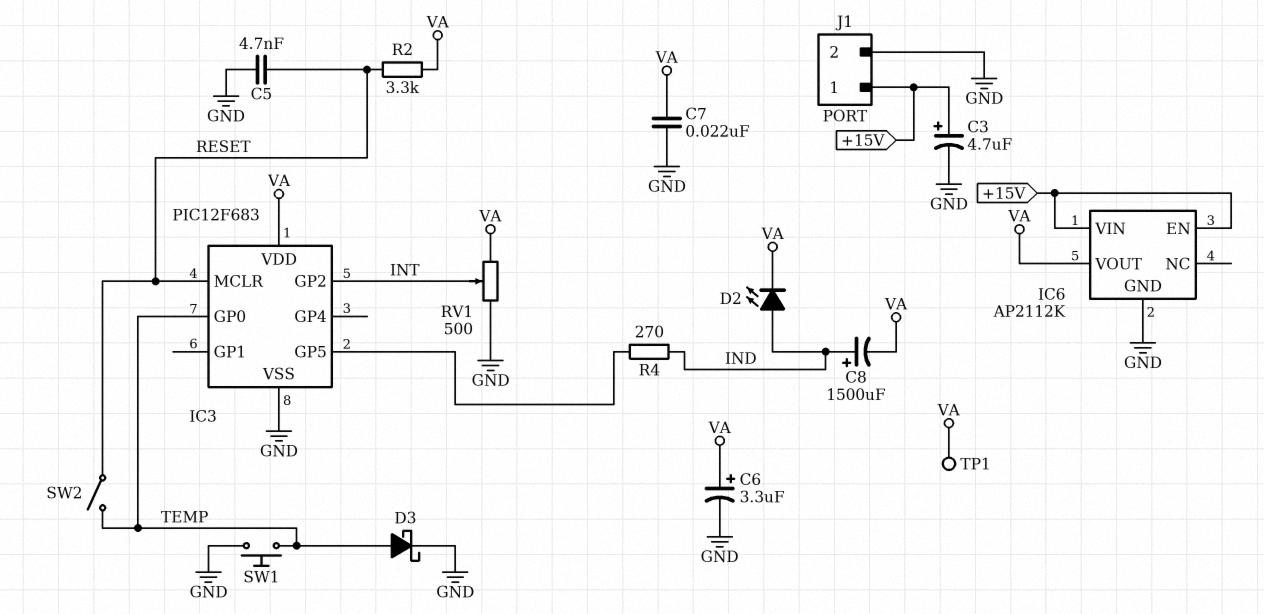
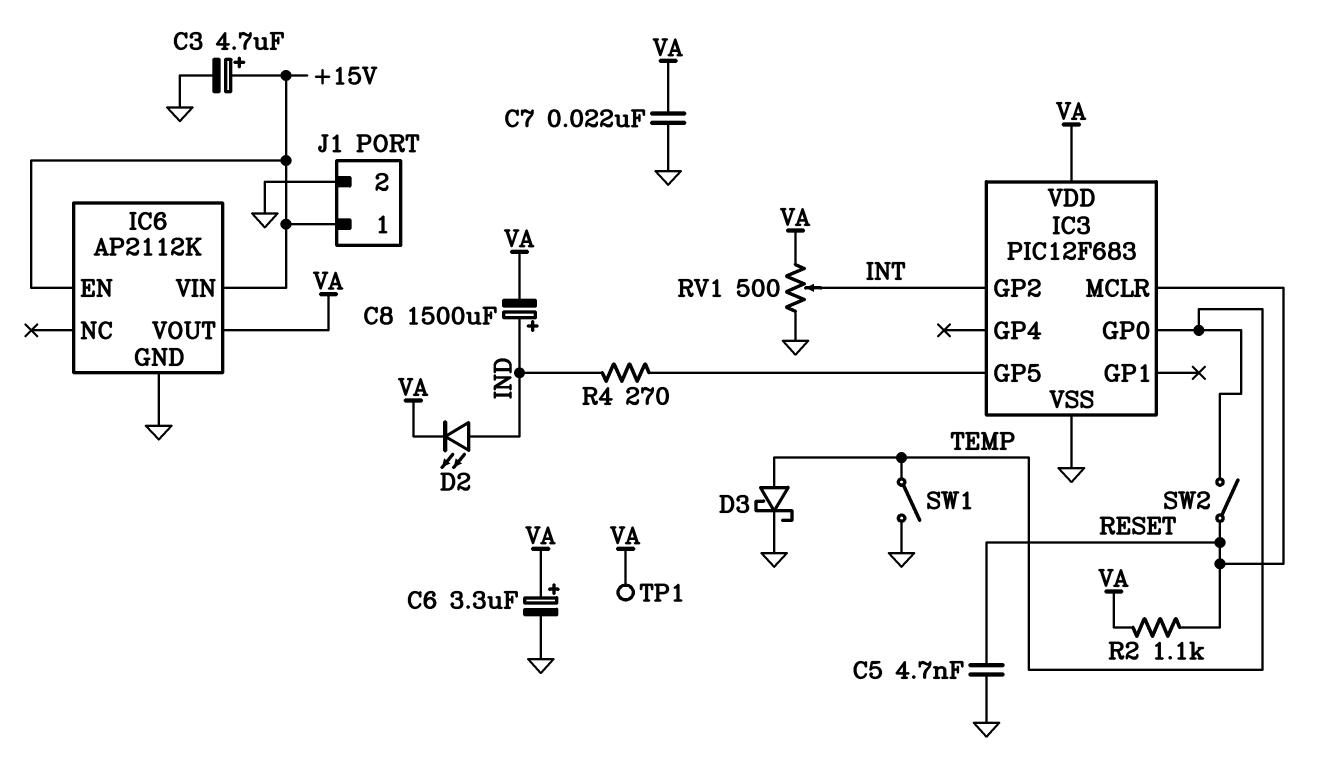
R2: 3.3k (RESET, VA) -> 1.1k (RESET, VA)
SW1: button (GND, TEMP) -> switch (GND, TEMP)

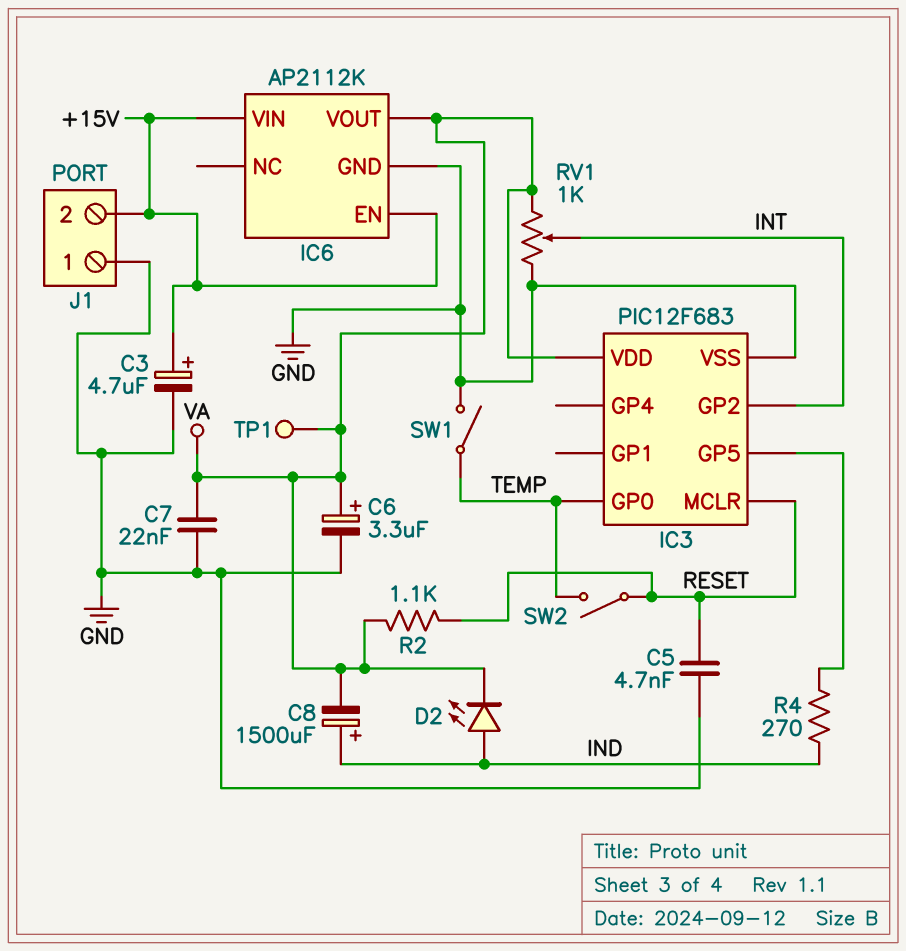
D3: schottky (A TEMP, K GND) -> none
J1 pin 1: +15V -> GND
J1 pin 2: GND -> +15V
RV1: 500 (GND, VA, wiper INT) -> 1k (GND, VA, wiper INT)

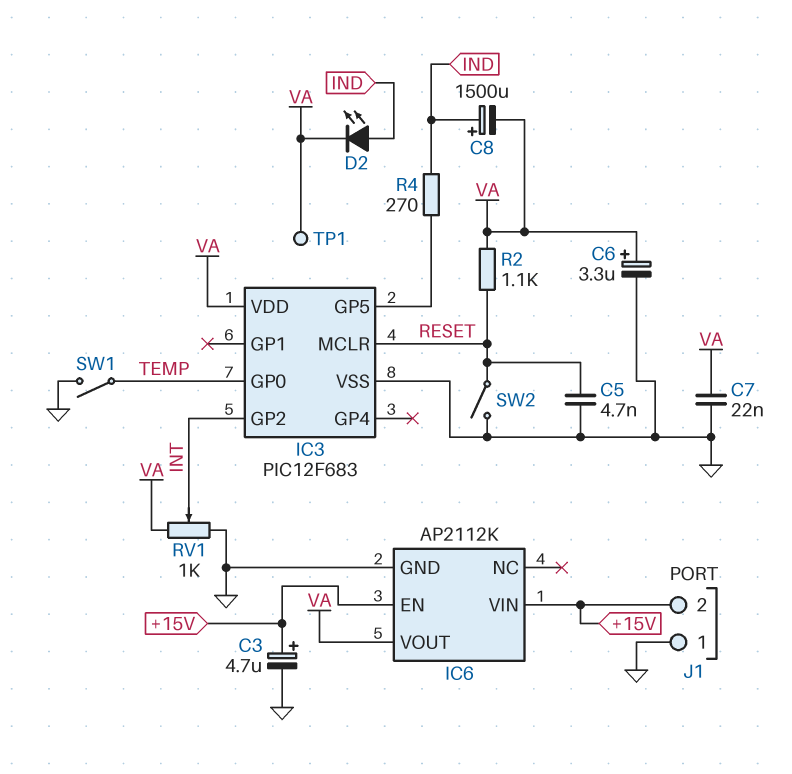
SW2: switch (RESET, TEMP) -> switch (GND, RESET)

